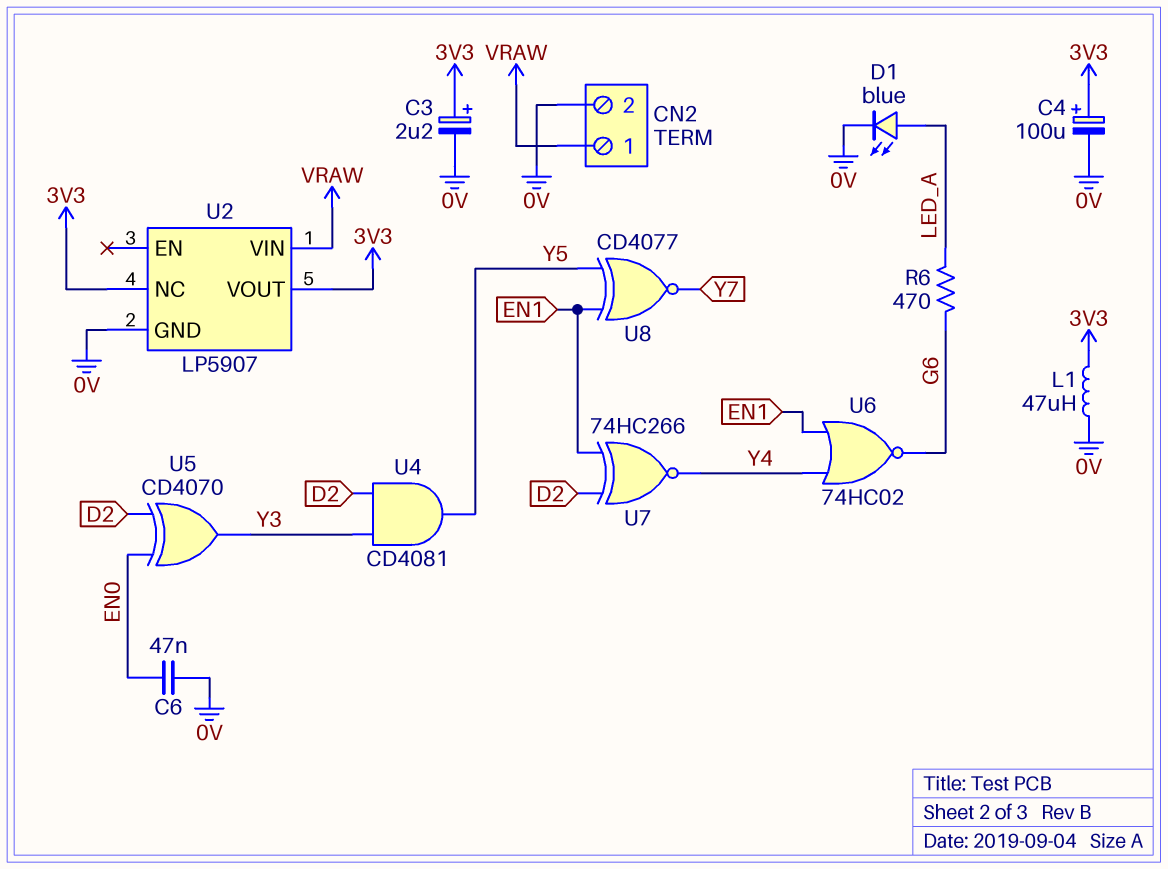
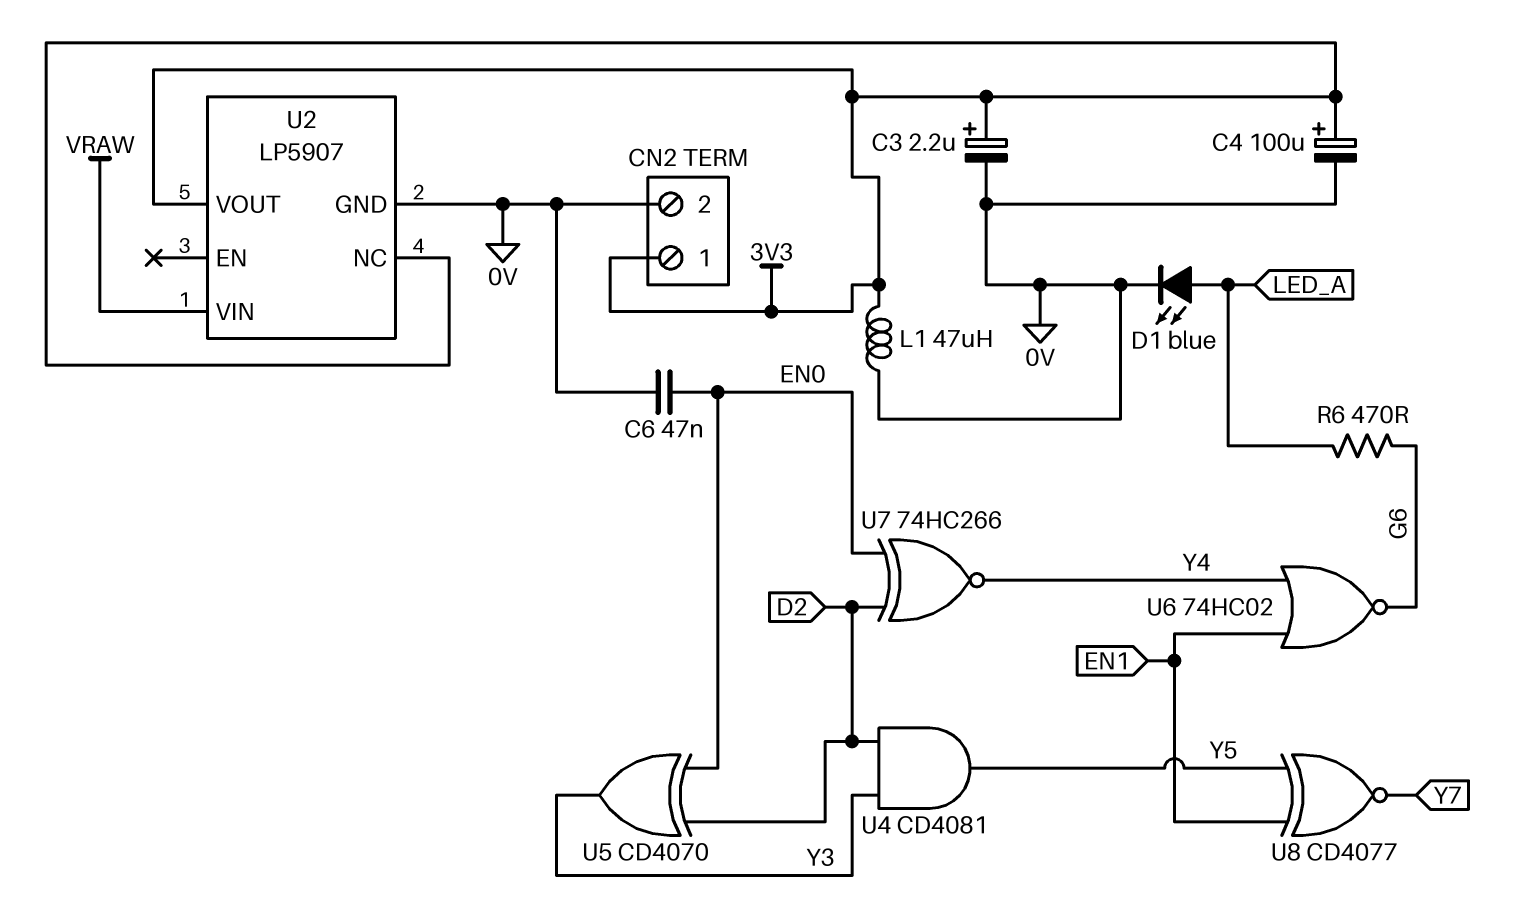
CN2 pin 1: VRAW -> 3V3
U7: XNOR 74HC266 (in D2, in EN1, out Y4) -> XNOR 74HC266 (in D2, in EN0, out Y4)

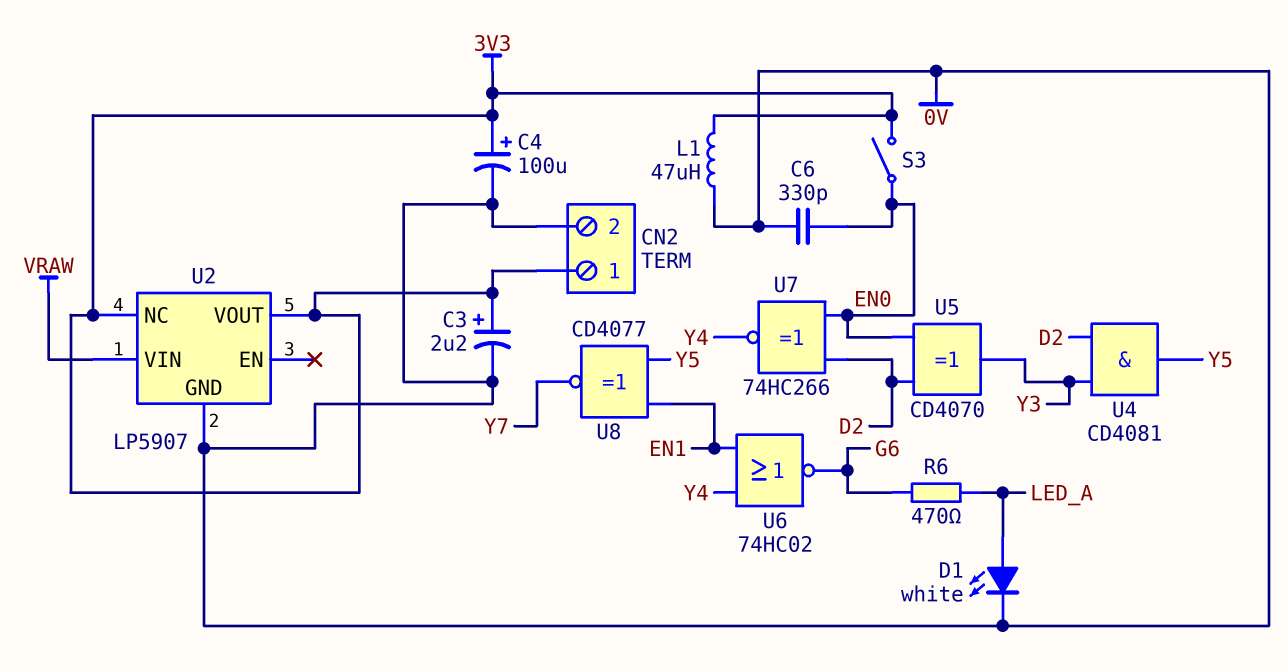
C6: 47nF (0V, EN0) -> 330pF (0V, EN0)
D1: LED blue (A LED_A, K 0V) -> LED white (A LED_A, K 0V)
S3: none -> switch (3V3, EN0)

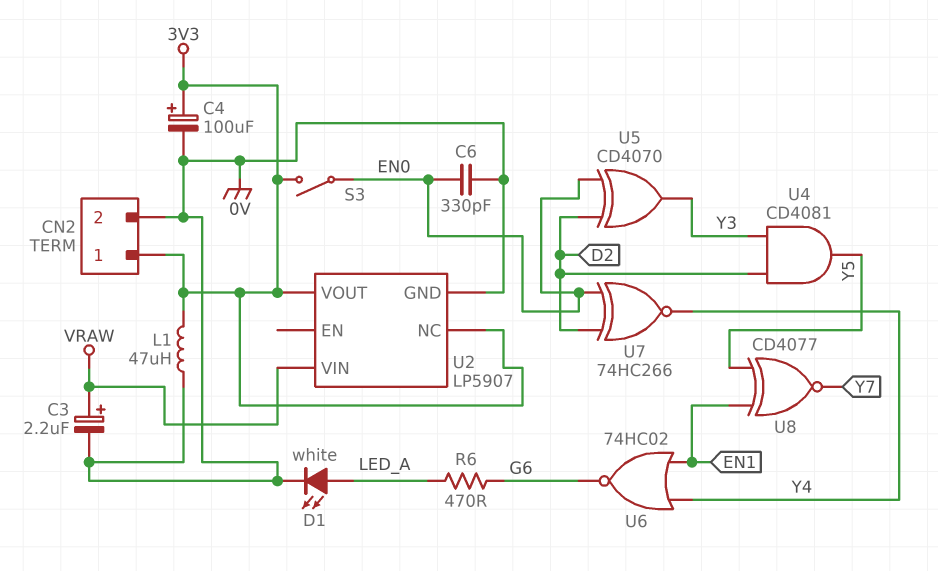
C3: 2.2uF (plus 3V3, minus 0V) -> 2.2uF (plus VRAW, minus 0V)

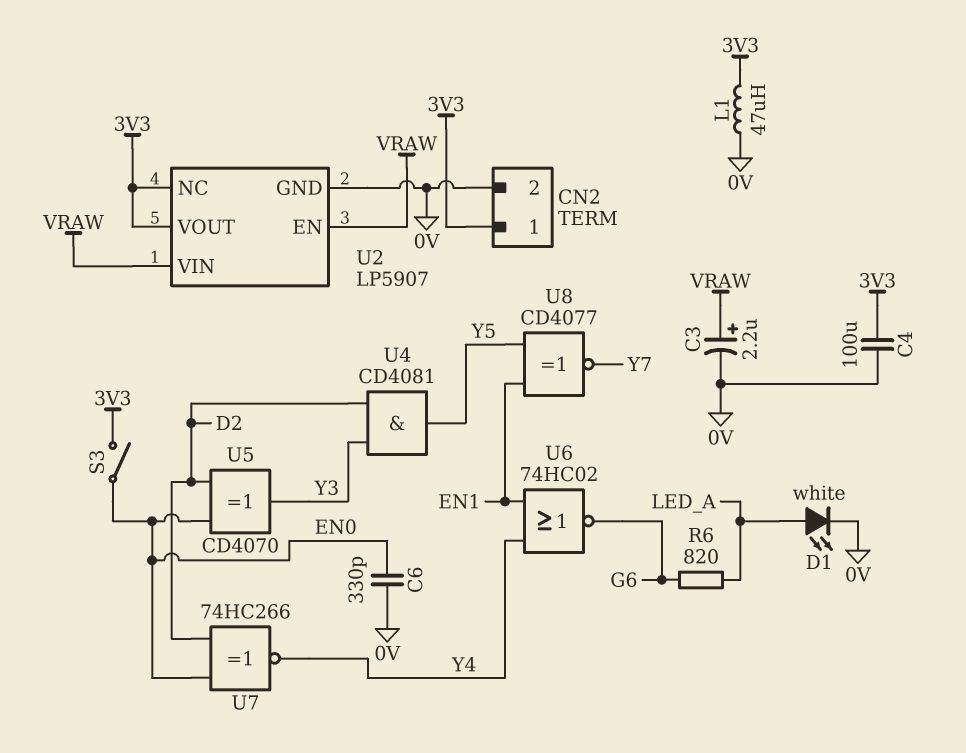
C4: 100uF (plus 3V3, minus 0V) -> 100uF (0V, 3V3)
R6: 470 (G6, LED_A) -> 820 (G6, LED_A)
U2 pin EN: none -> VRAW

